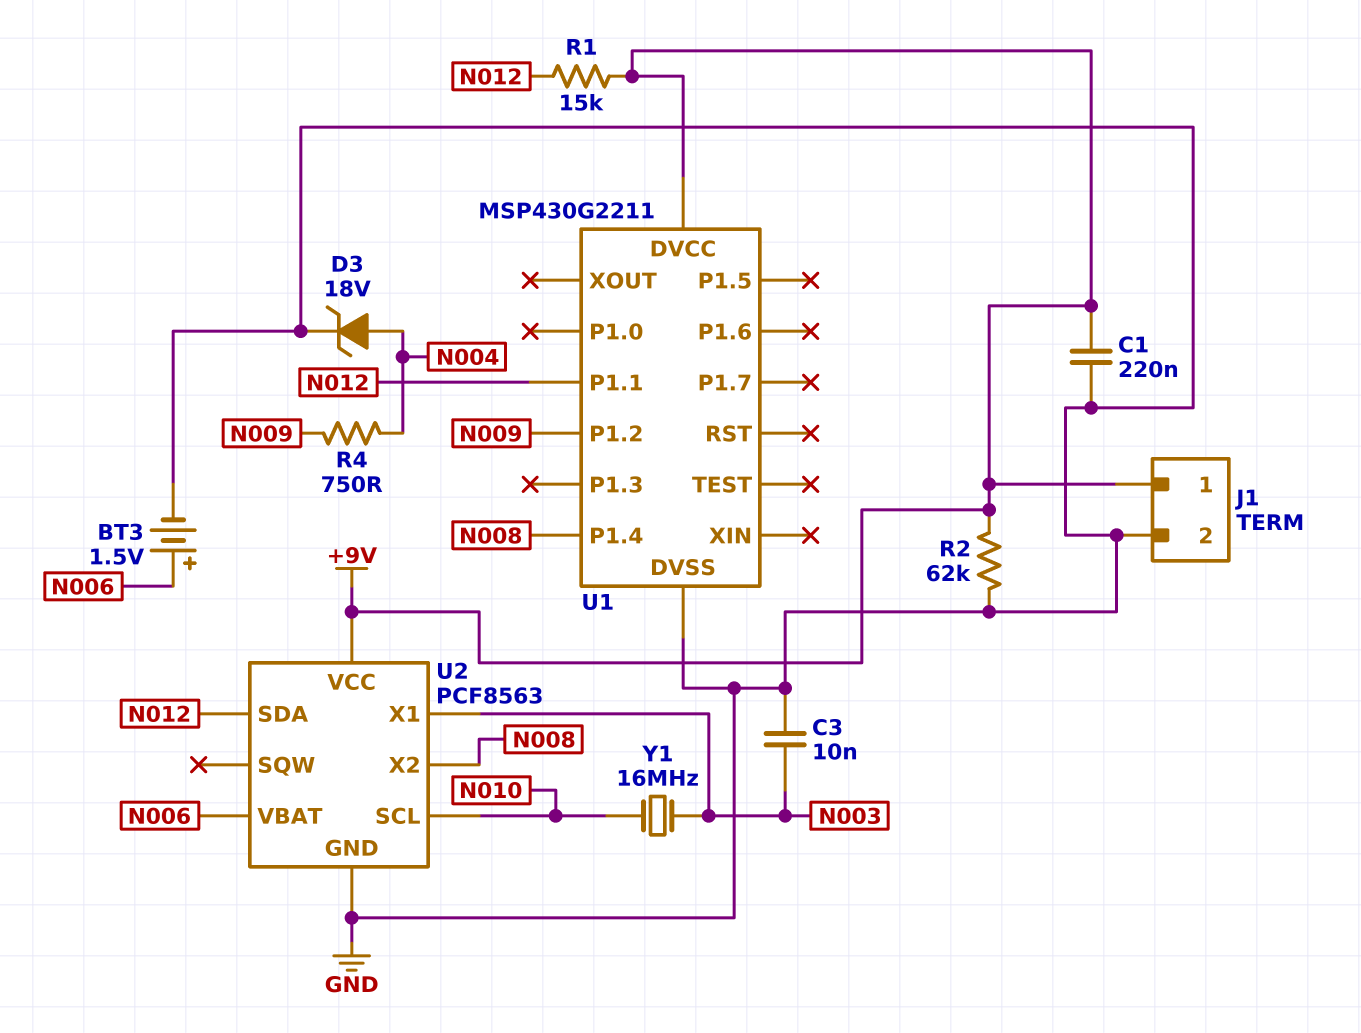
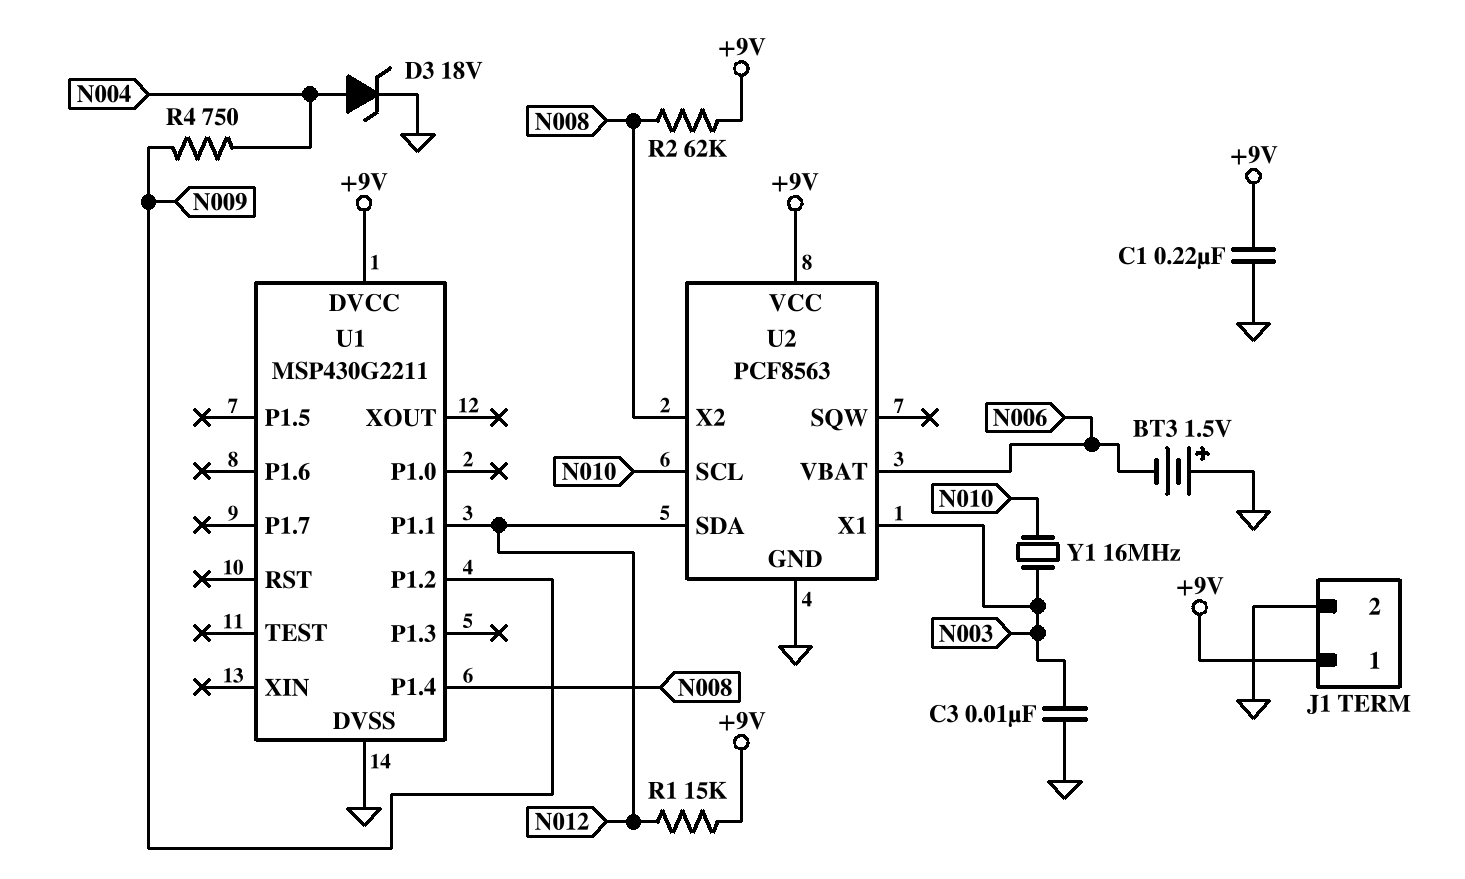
BT3: 1.5V (plus N006, minus GND) -> 1.5V (plus GND, minus N006)
R2: 62k (+9V, GND) -> 62k (+9V, N008)

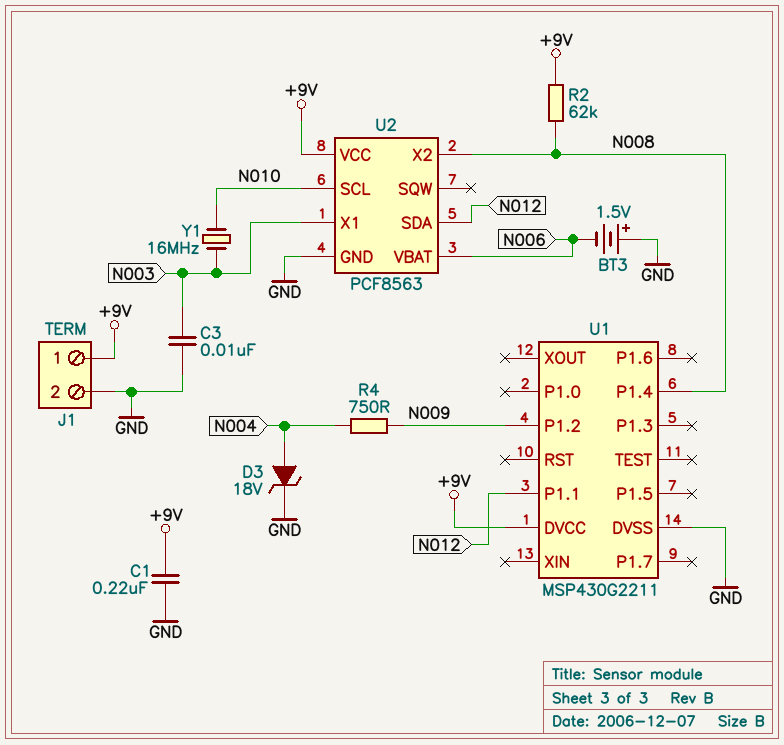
R1: 15k (+9V, N012) -> none

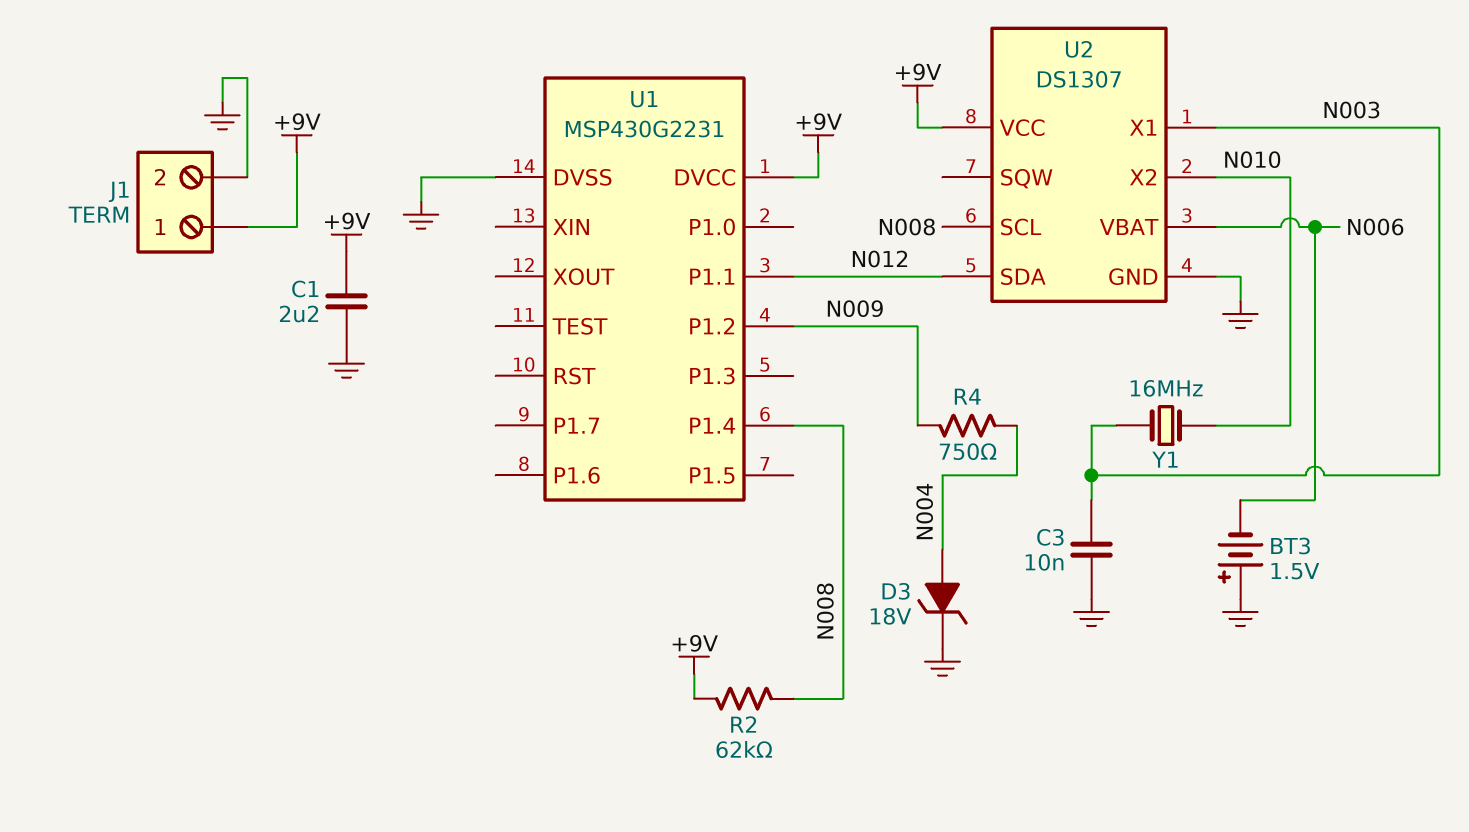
C1: 220nF (+9V, GND) -> 2.2uF (+9V, GND)
U1: MSP430G2211 -> MSP430G2231
U2: PCF8563 -> DS1307
U2 pin SCL: N010 -> N008
U2 pin X2: N008 -> N010

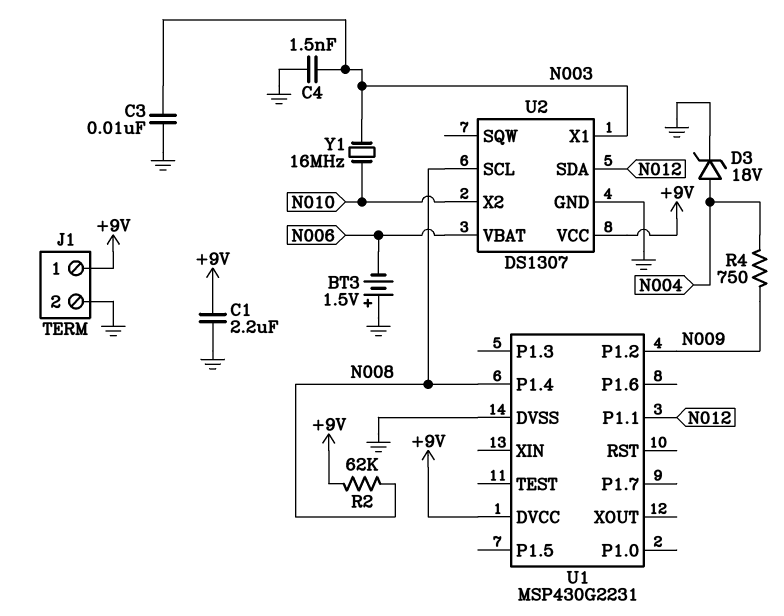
C4: none -> 1.5nF (GND, N003)

